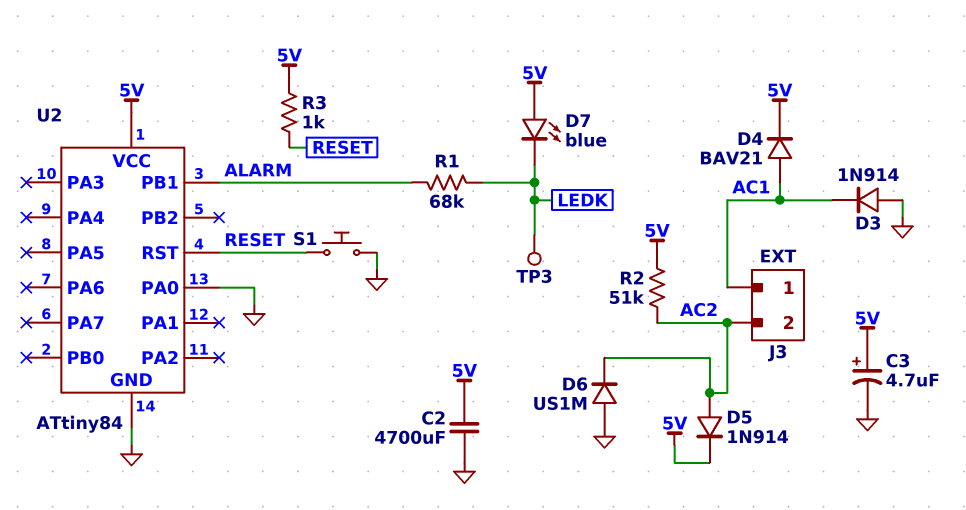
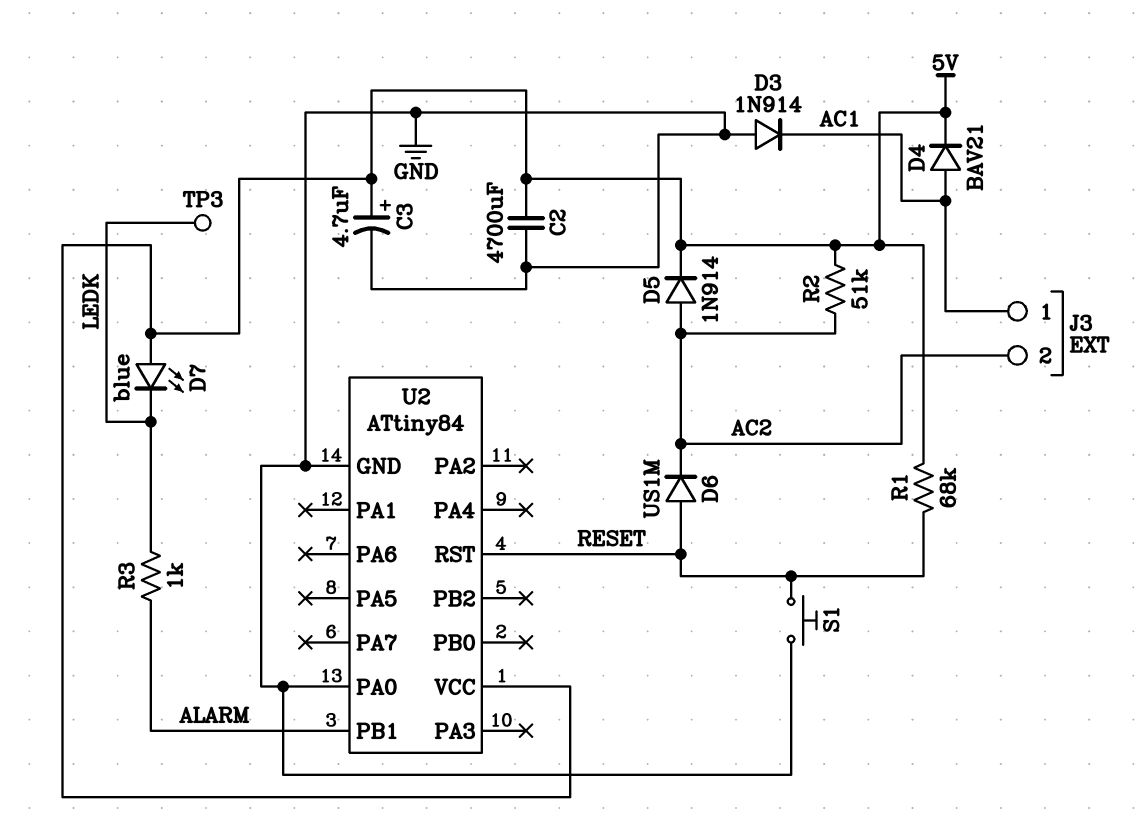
D6: diode US1M (A GND, K AC2) -> diode US1M (A RESET, K AC2)
R1: 68k (ALARM, LEDK) -> 68k (5V, RESET)
R3: 1k (5V, RESET) -> 1k (ALARM, LEDK)

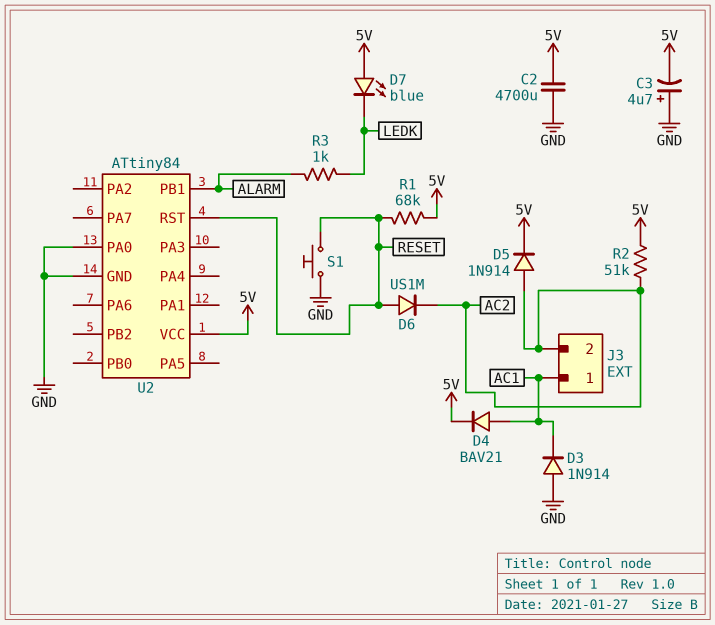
C3: 4.7uF (plus 5V, minus GND) -> 4.7uF (plus GND, minus 5V)
TP3: test point (LEDK) -> none

